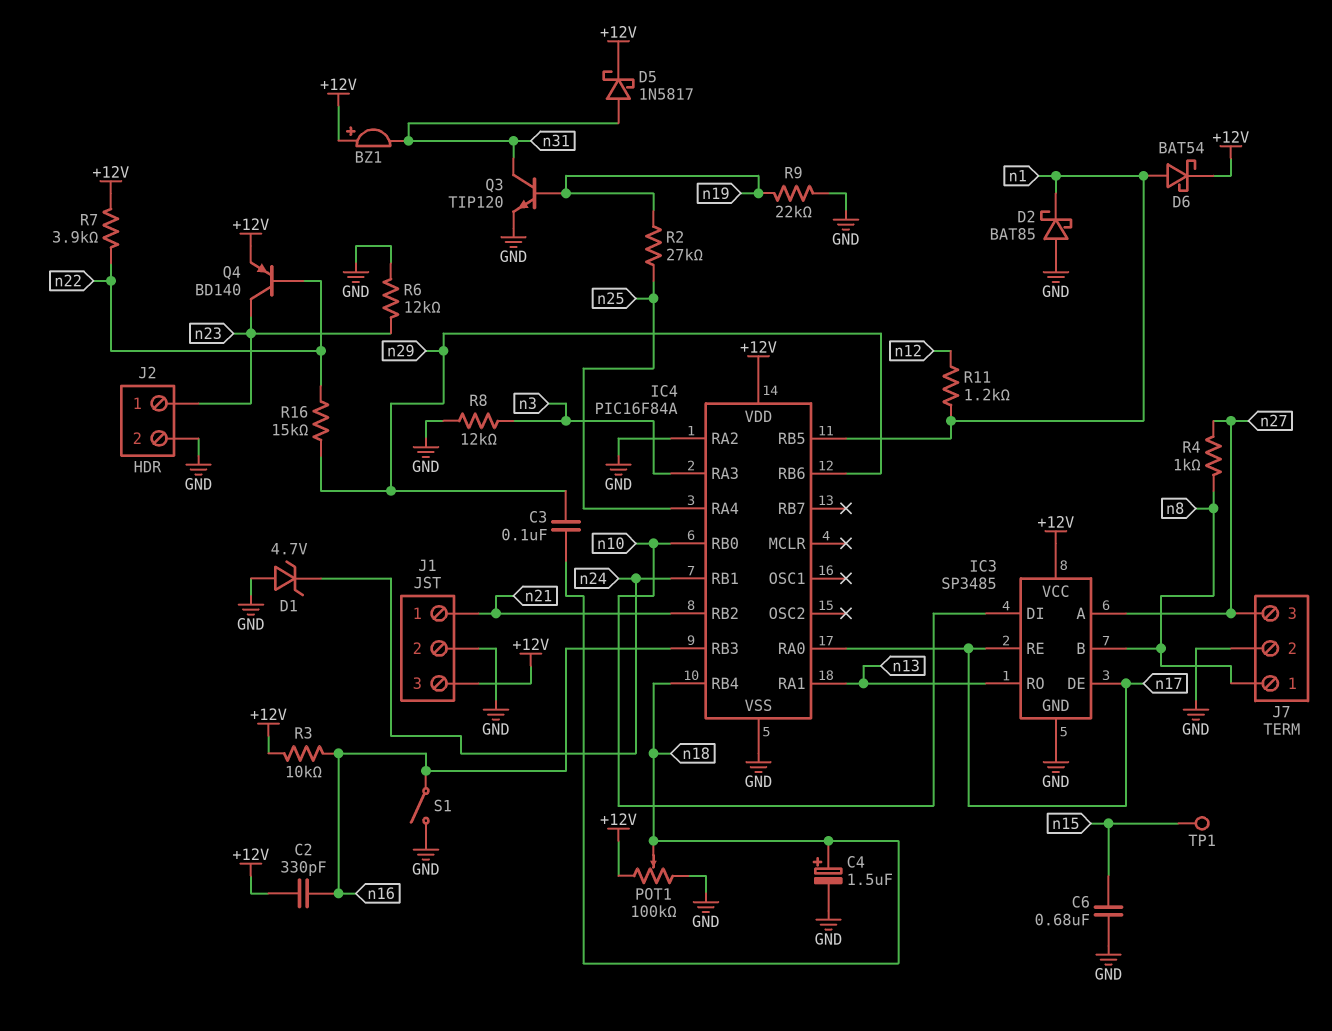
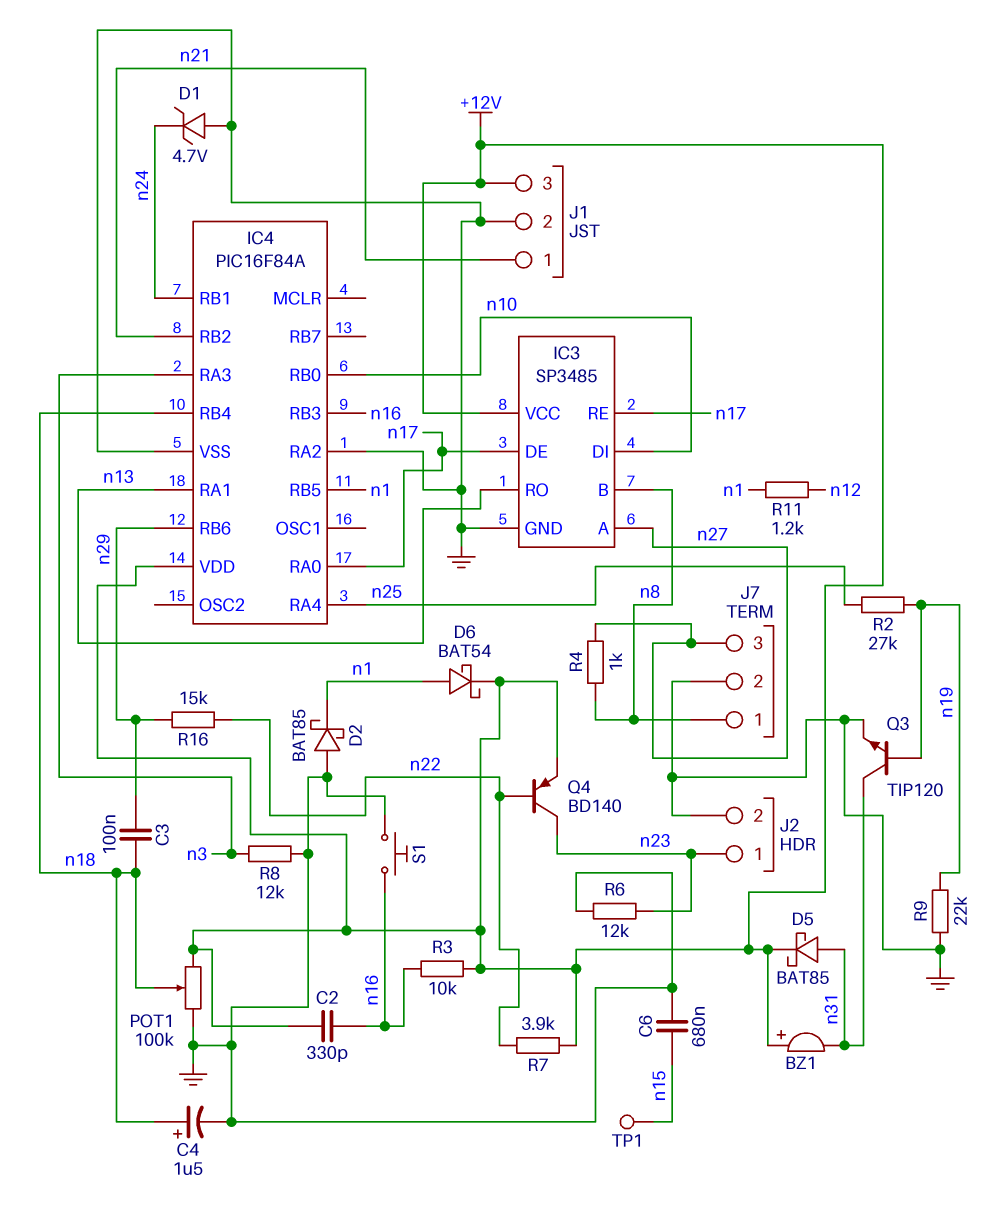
D5: schottky 1N5817 (A n31, K +12V) -> schottky BAT85 (A n31, K +12V)
S1: switch (GND, n16) -> button (GND, n16)

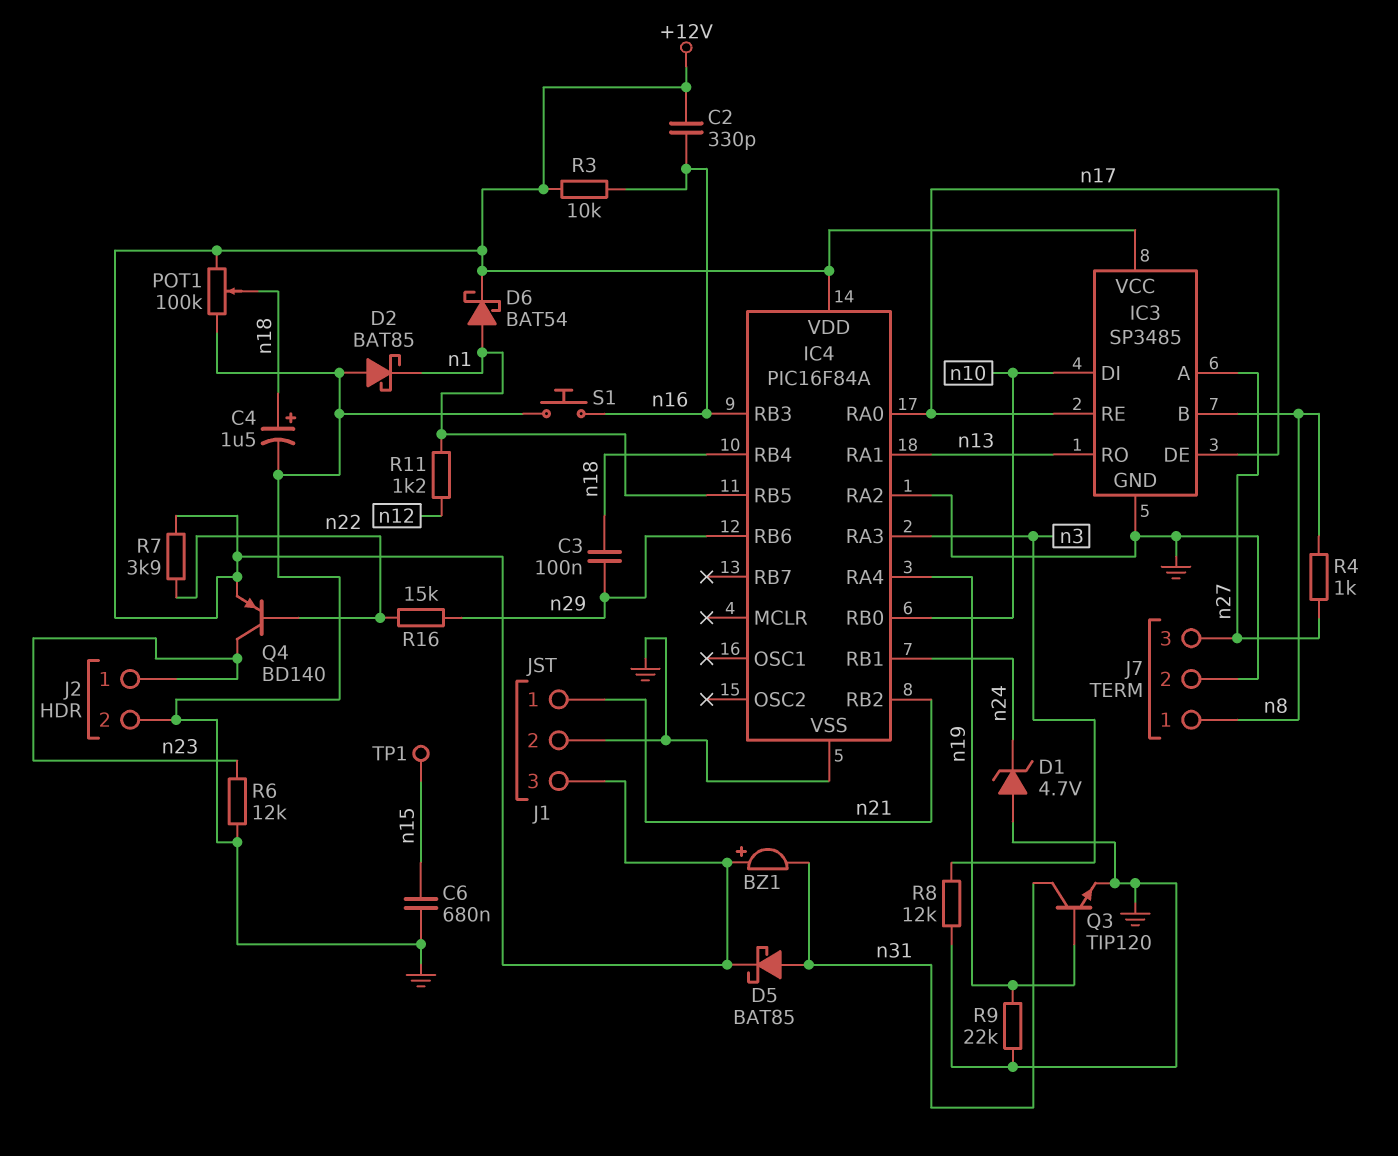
IC4 pin RA4: n25 -> n19
R2: 27k (n19, n25) -> none

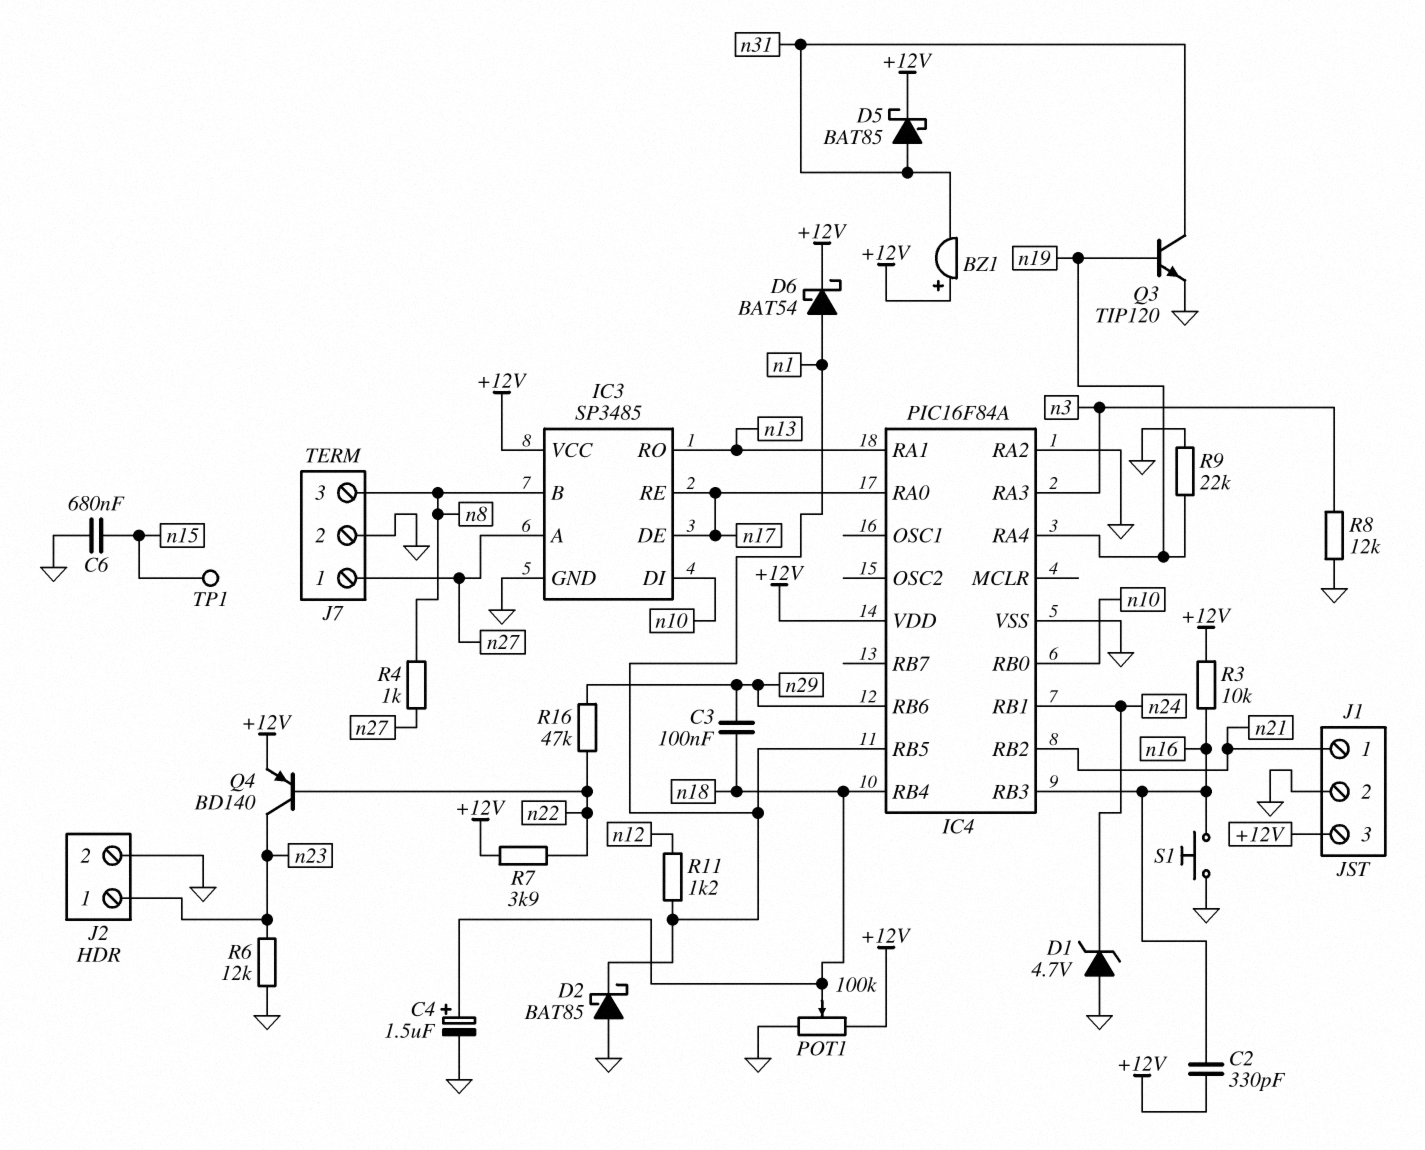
J7 pin 1: n8 -> n27
J7 pin 3: n27 -> n8
R16: 15k (n22, n29) -> 47k (n22, n29)

